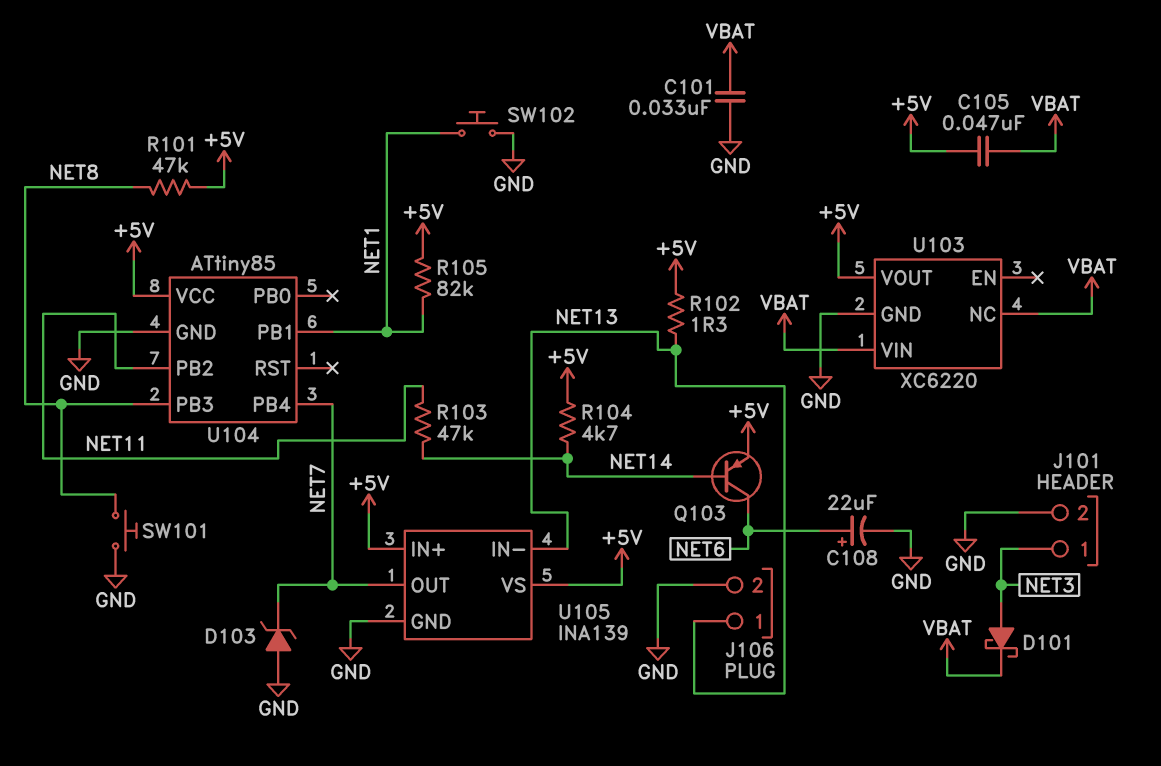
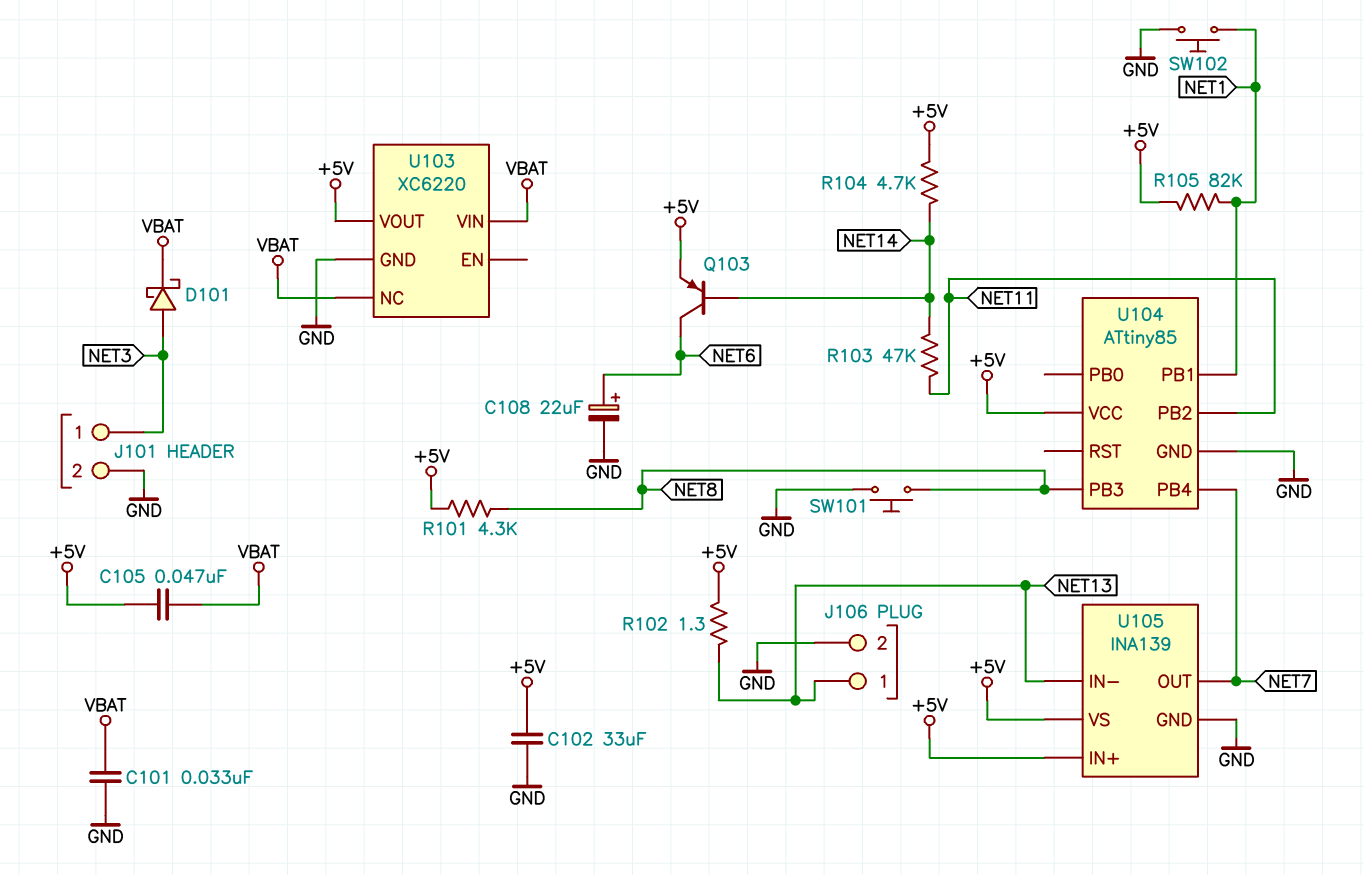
C102: none -> 33uF (+5V, GND)
D103: zener (A GND, K NET7) -> none
R101: 47k (+5V, NET8) -> 4.3k (+5V, NET8)

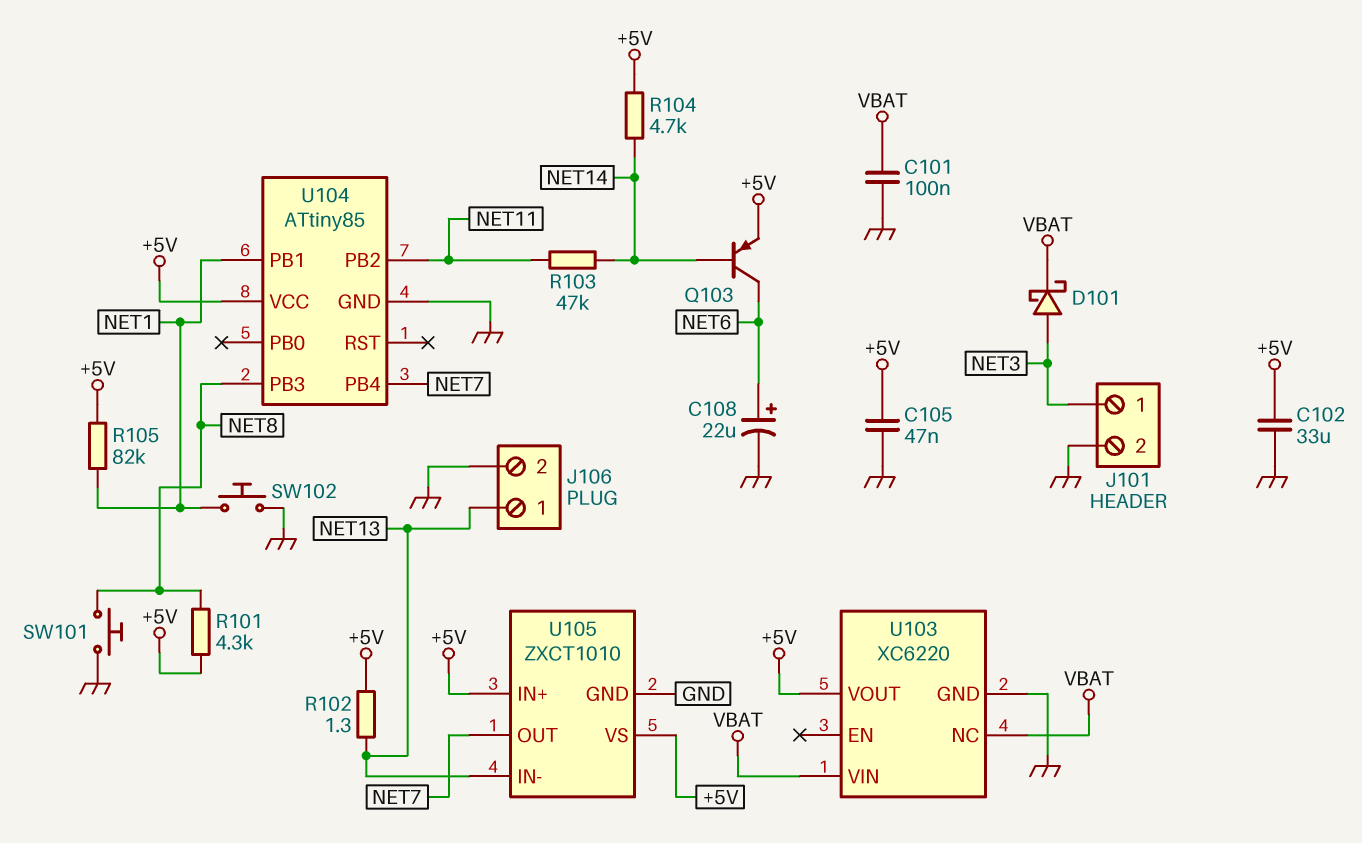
C101: 33nF (GND, VBAT) -> 100nF (GND, VBAT)
C105: 47nF (+5V, VBAT) -> 47nF (+5V, GND)
U105: INA139 -> ZXCT1010

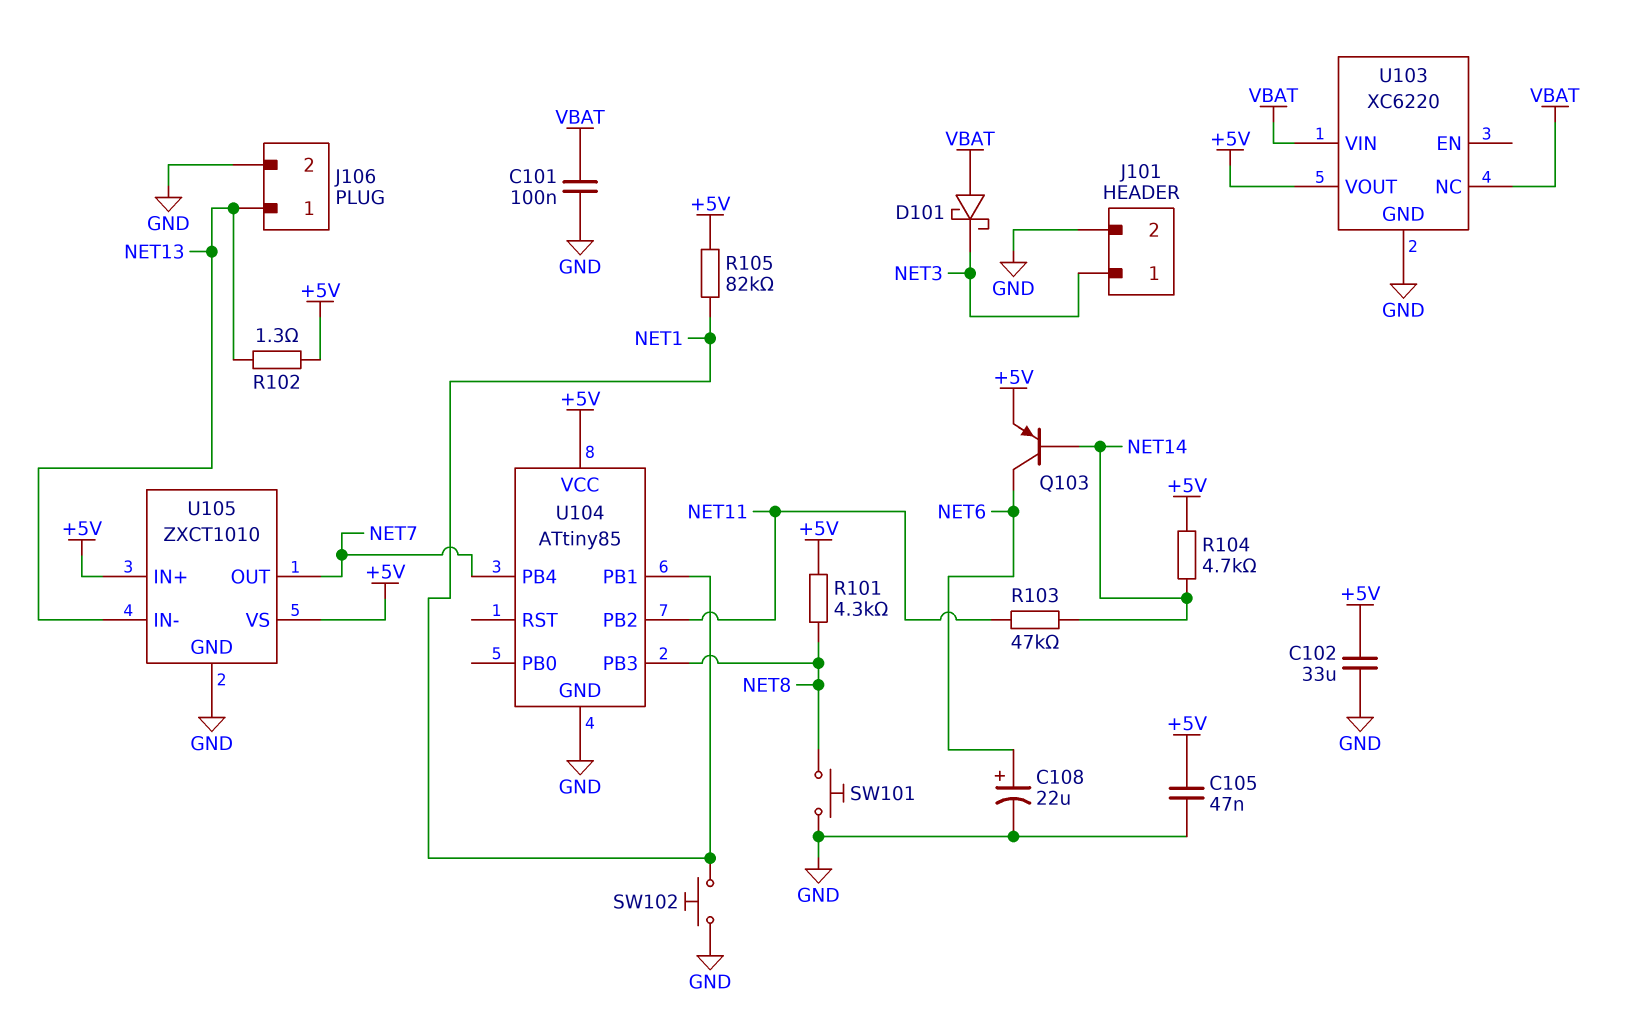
D101: schottky (A NET3, K VBAT) -> schottky (A VBAT, K NET3)

